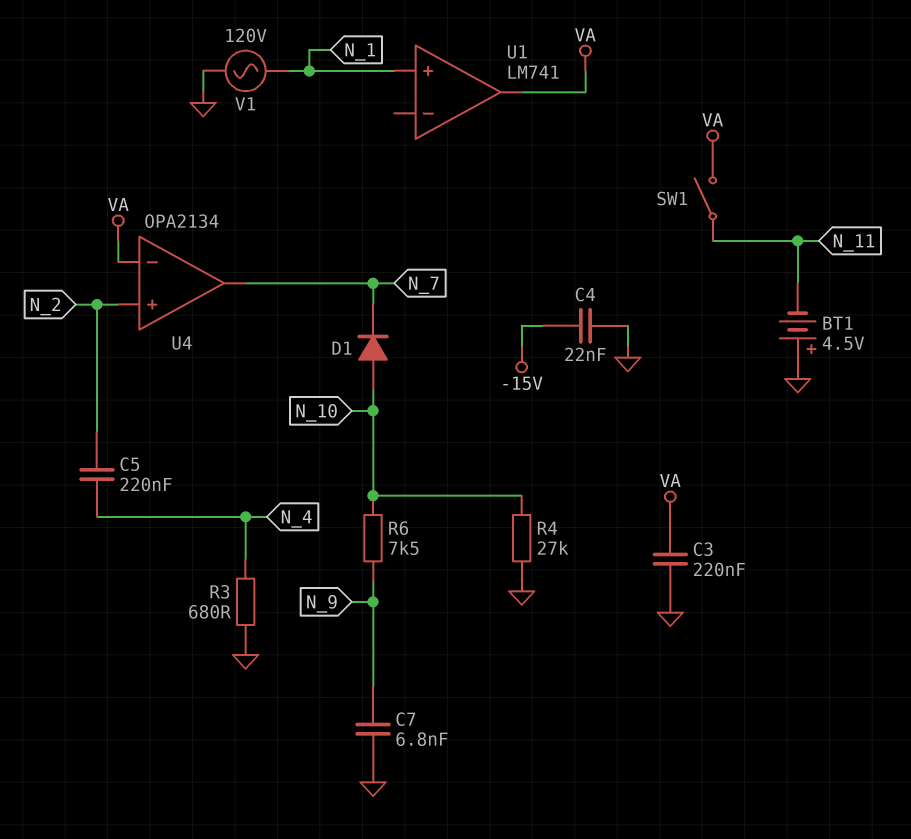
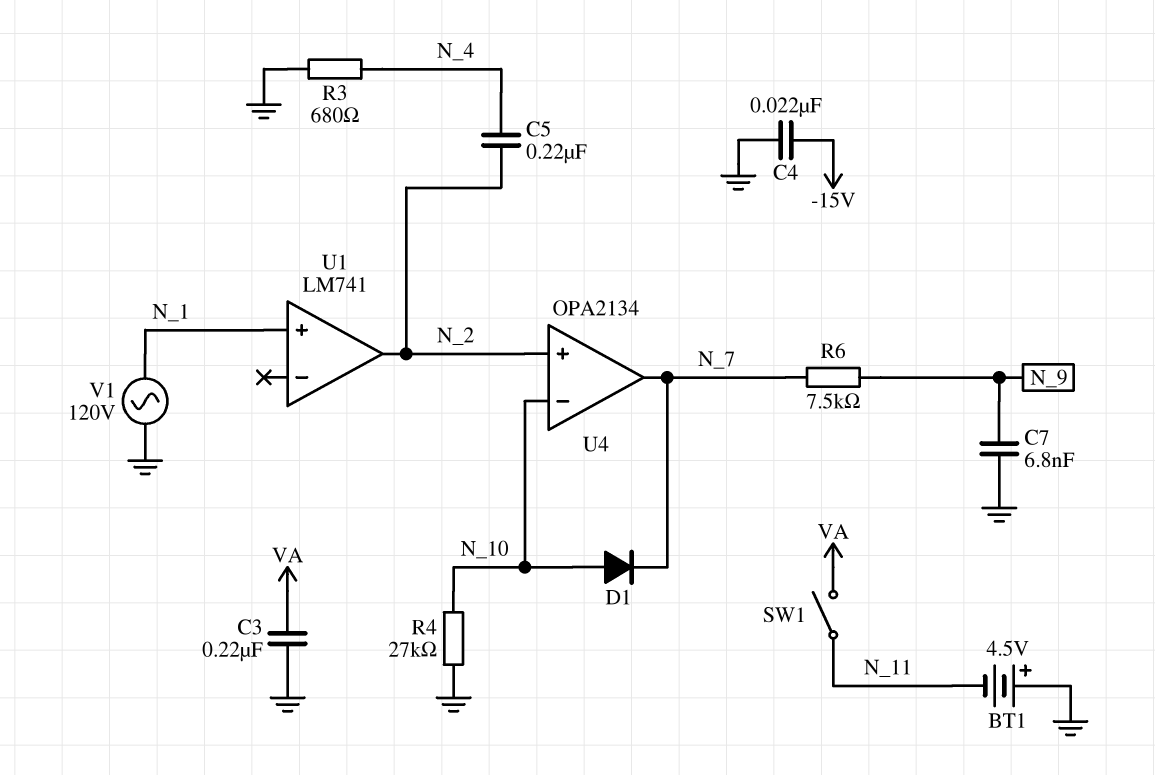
R6: 7.5k (N_9, N_10) -> 7.5k (N_7, N_9)
U1 pin out: VA -> N_2
U4 pin in-: VA -> N_10

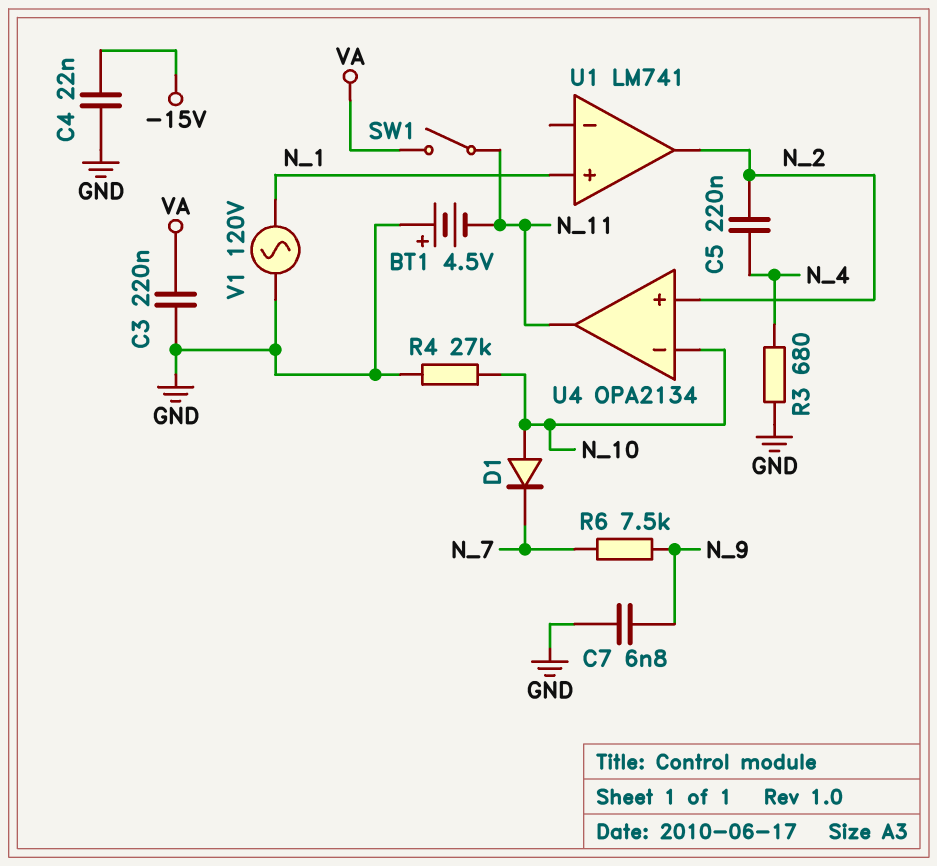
U4 pin out: N_7 -> N_11

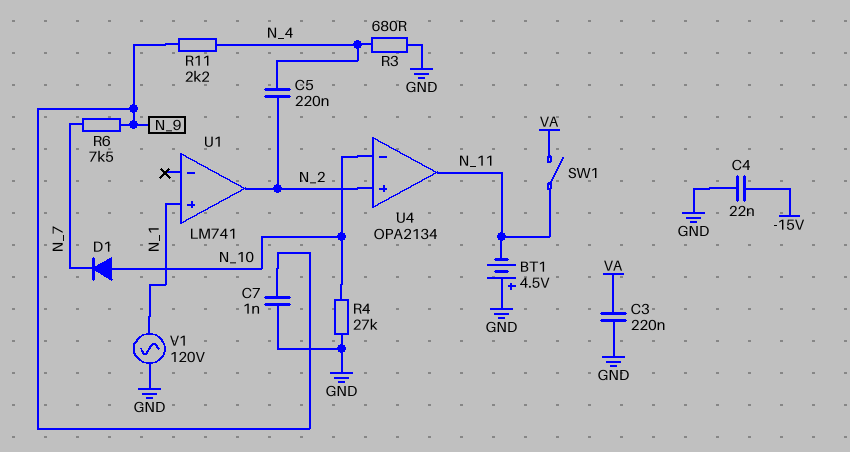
C7: 6.8nF (GND, N_9) -> 1nF (GND, N_9)
R11: none -> 2.2k (N_4, N_9)

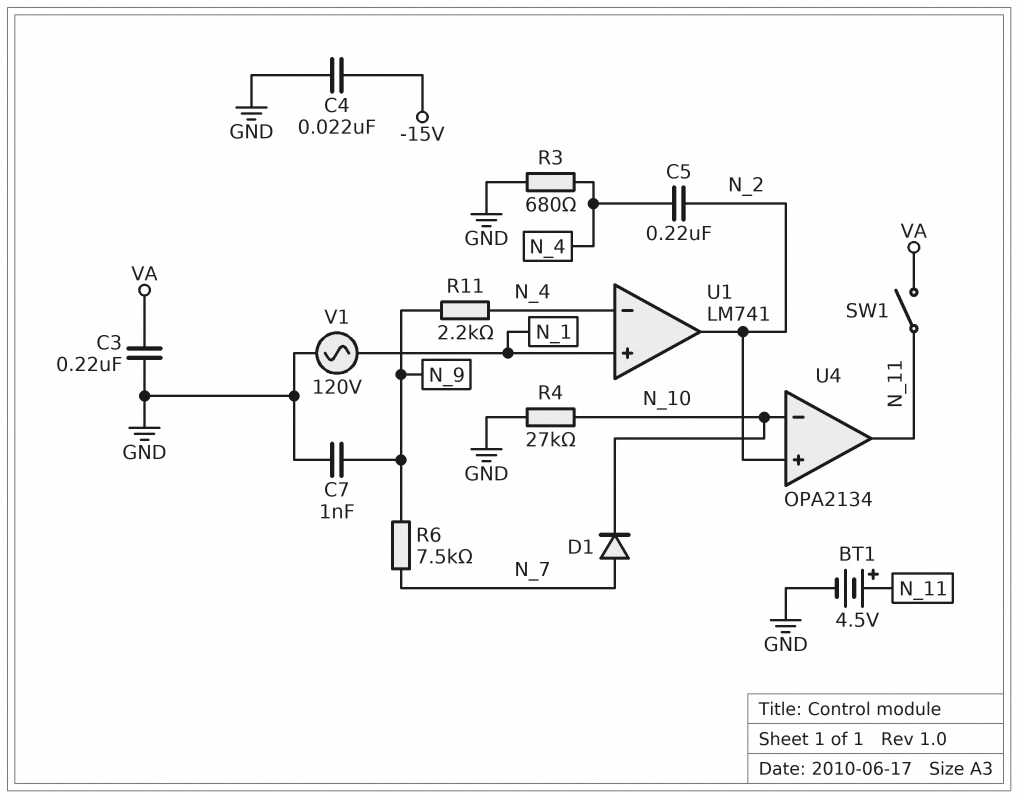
BT1: 4.5V (plus GND, minus N_11) -> 4.5V (plus N_11, minus GND)
D1: diode (A N_10, K N_7) -> diode (A N_7, K N_10)
U1 pin in-: none -> N_4

